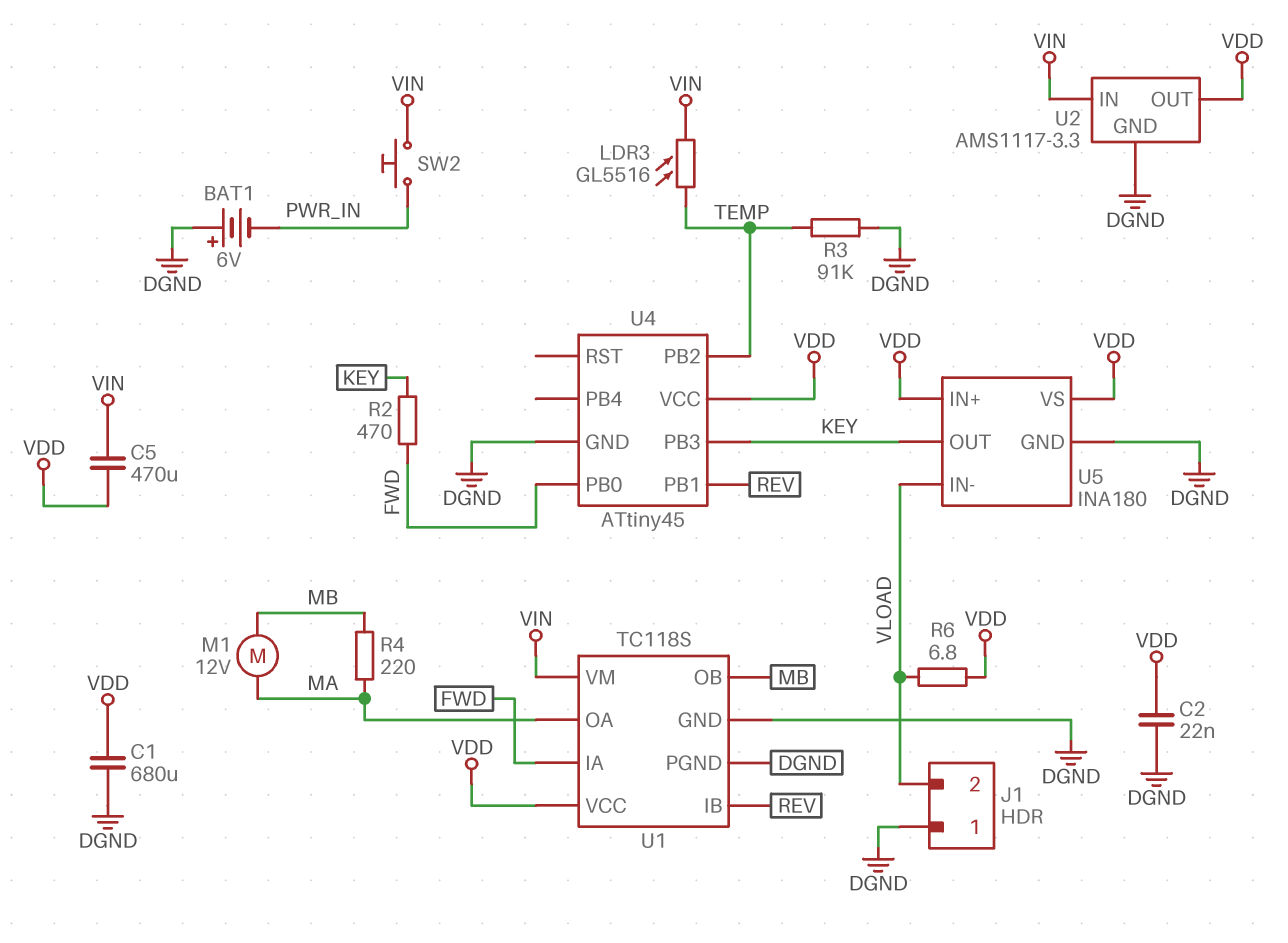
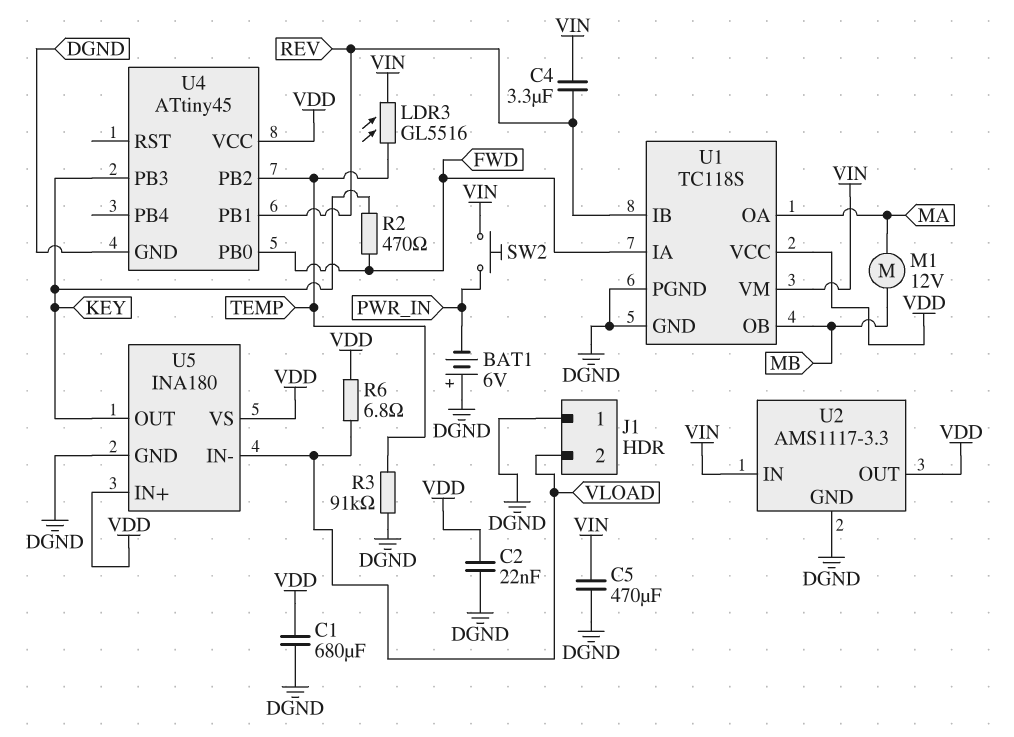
C4: none -> 3.3uF (REV, VIN)
C5: 470uF (VDD, VIN) -> 470uF (DGND, VIN)
R4: 220 (MA, MB) -> none

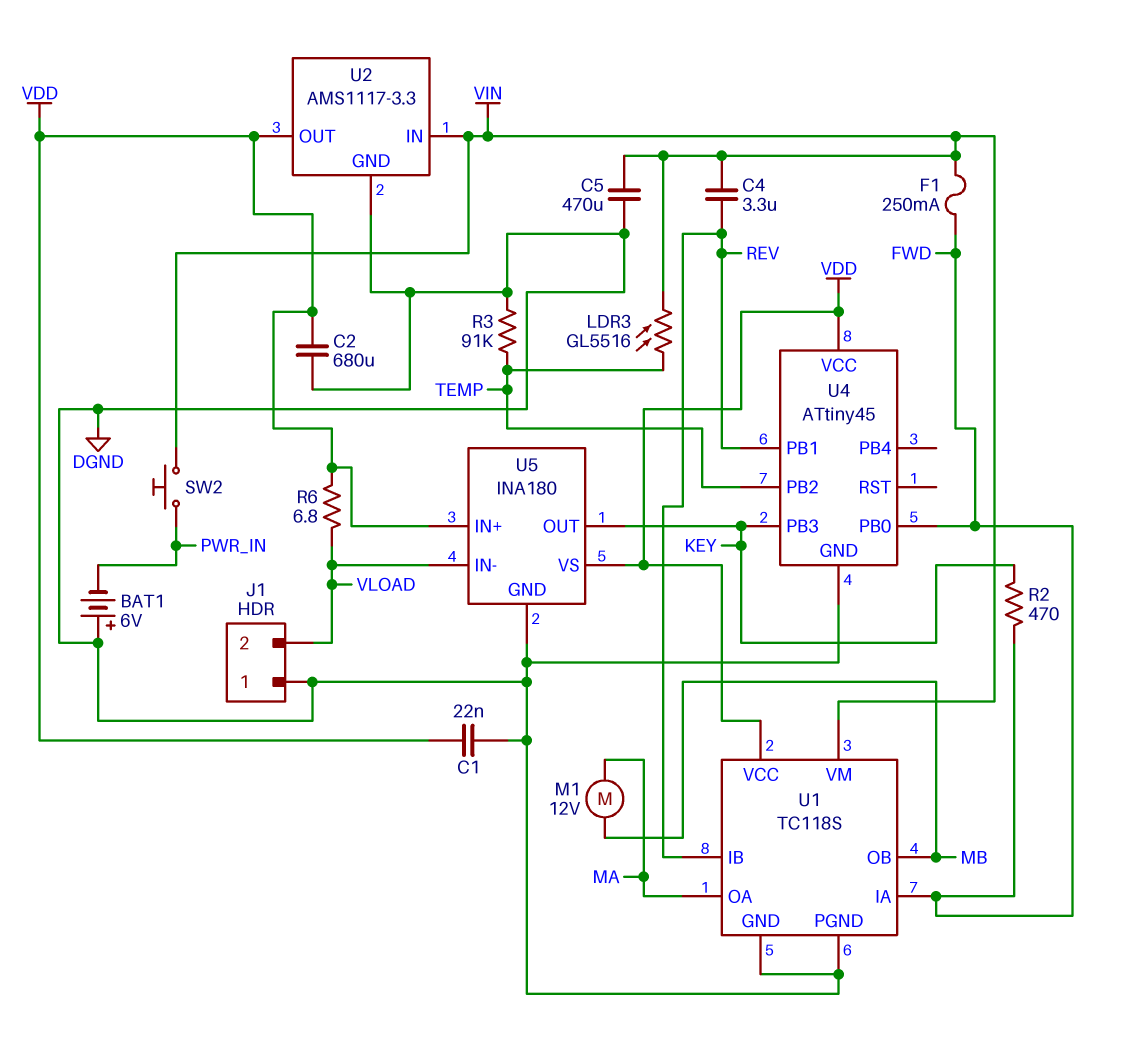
C1: 680uF (DGND, VDD) -> 22nF (DGND, VDD)
C2: 22nF (DGND, VDD) -> 680uF (DGND, VDD)
F1: none -> 250mA (FWD, VIN)

